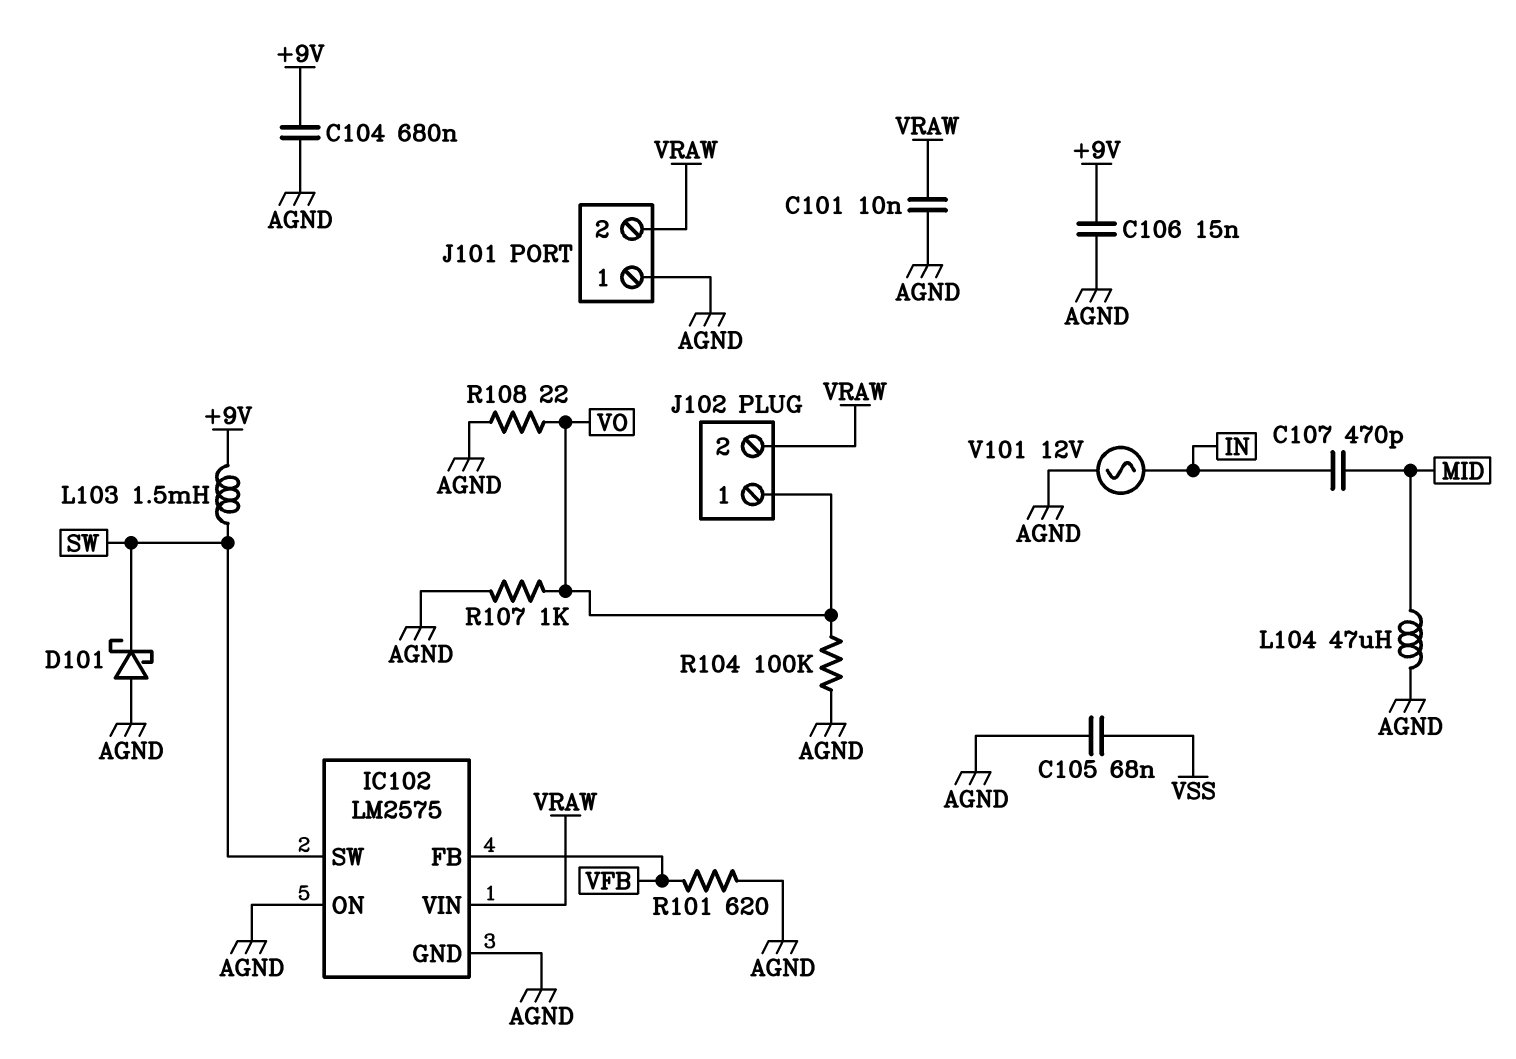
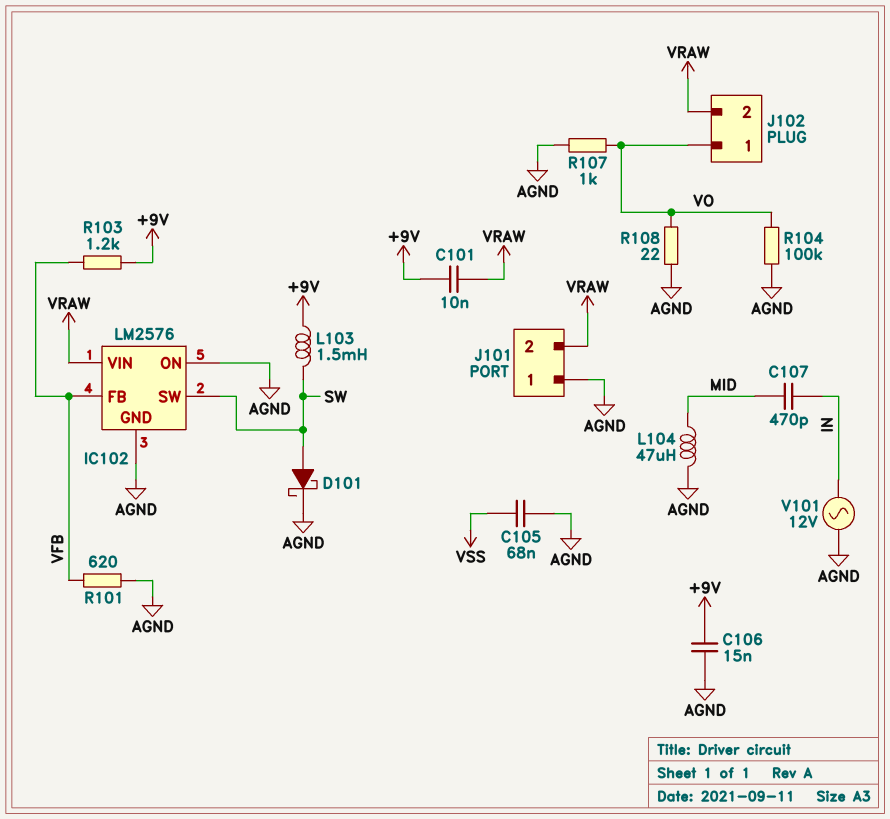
C101: 10nF (AGND, VRAW) -> 10nF (+9V, VRAW)
C104: 680nF (+9V, AGND) -> none
D101: schottky (A AGND, K SW) -> schottky (A SW, K AGND)
IC102: LM2575 -> LM2576
R103: none -> 1.2k (+9V, VFB)

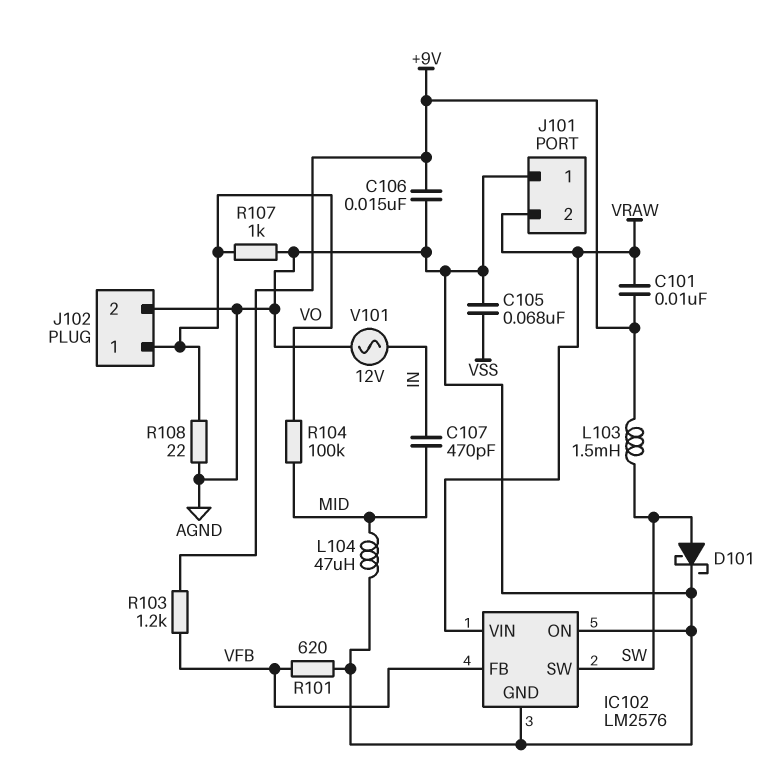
J102 pin 2: VRAW -> AGND
R104: 100k (AGND, VO) -> 100k (MID, VO)

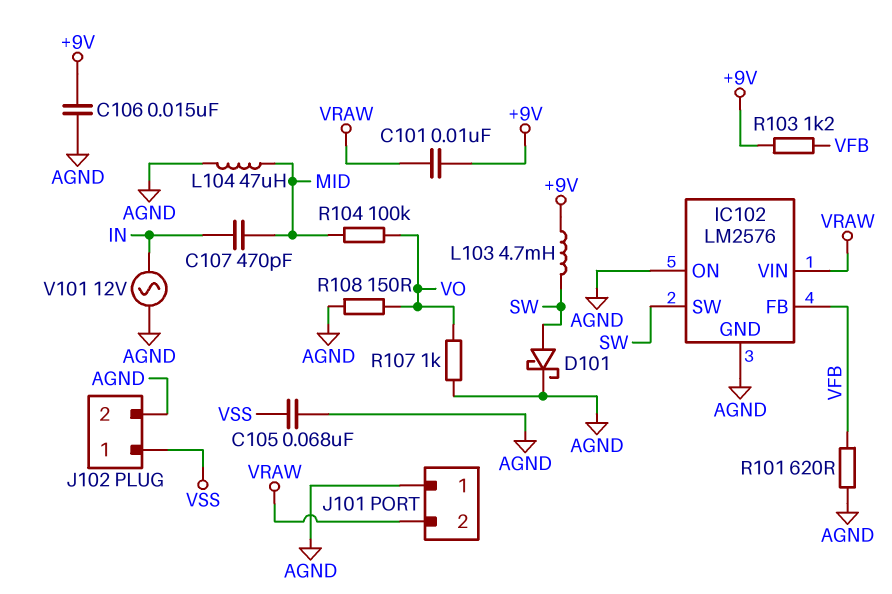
J102 pin 1: VO -> VSS
L103: 1.5mH (+9V, SW) -> 4.7mH (+9V, SW)
R108: 22 (AGND, VO) -> 150 (AGND, VO)

